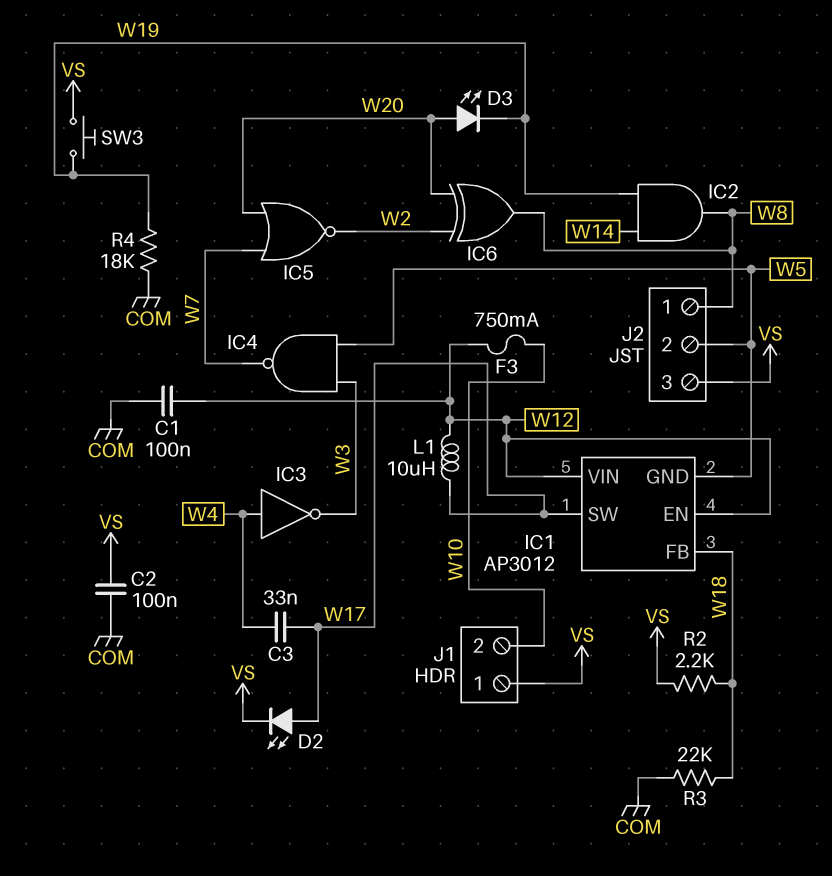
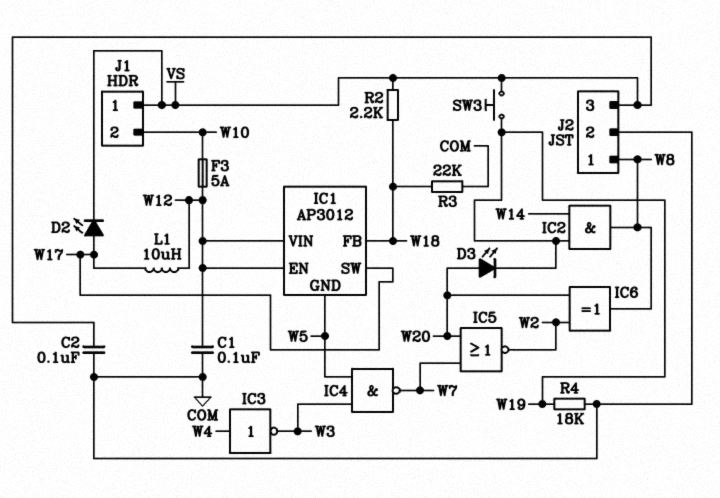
C3: 33nF (W4, W17) -> none
F3: 750mA (W10, W12) -> 5A (W10, W12)
J2 pin 2: W5 -> COM

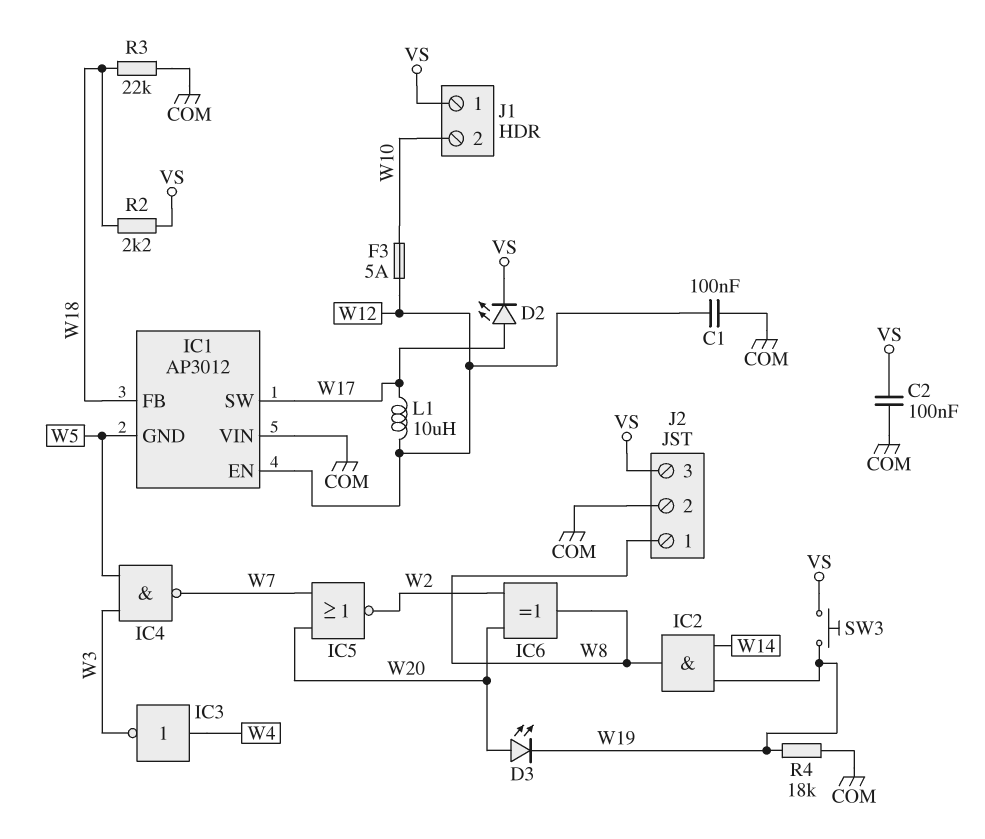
IC1 pin VIN: W12 -> COM

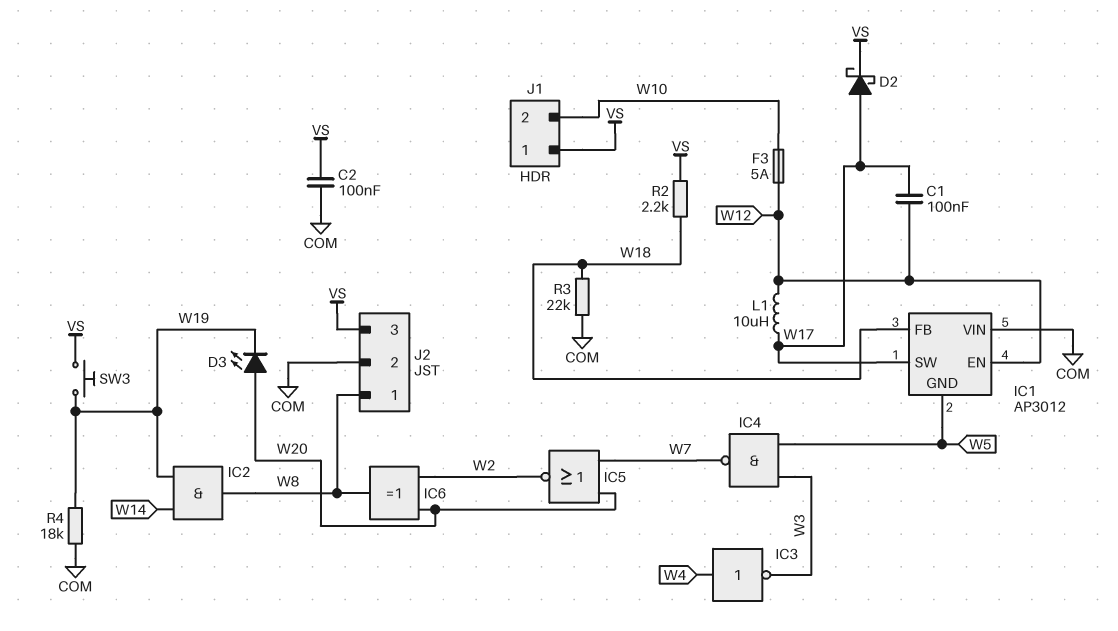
C1: 100nF (COM, W12) -> 100nF (W12, W17)
D2: LED (A W17, K VS) -> schottky (A W17, K VS)

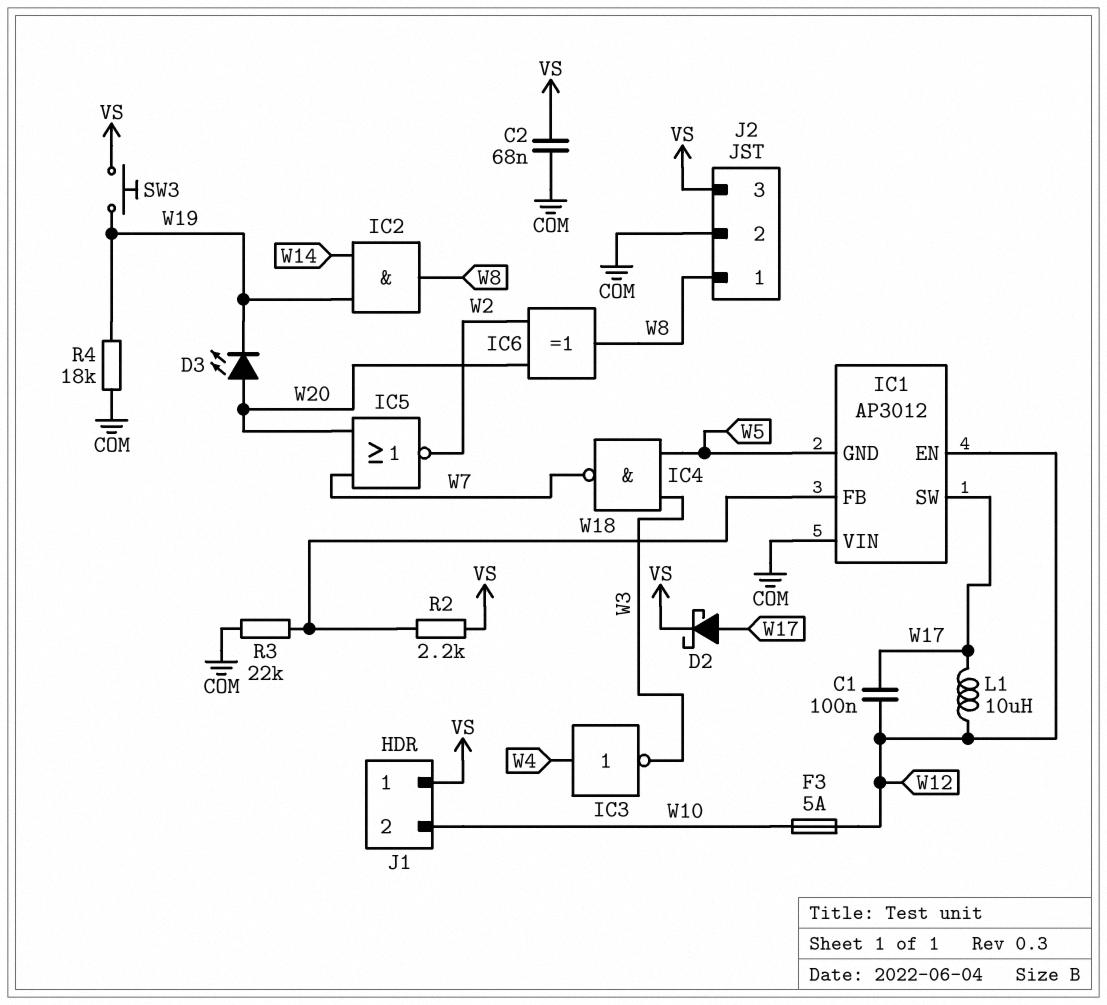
C2: 100nF (COM, VS) -> 68nF (COM, VS)

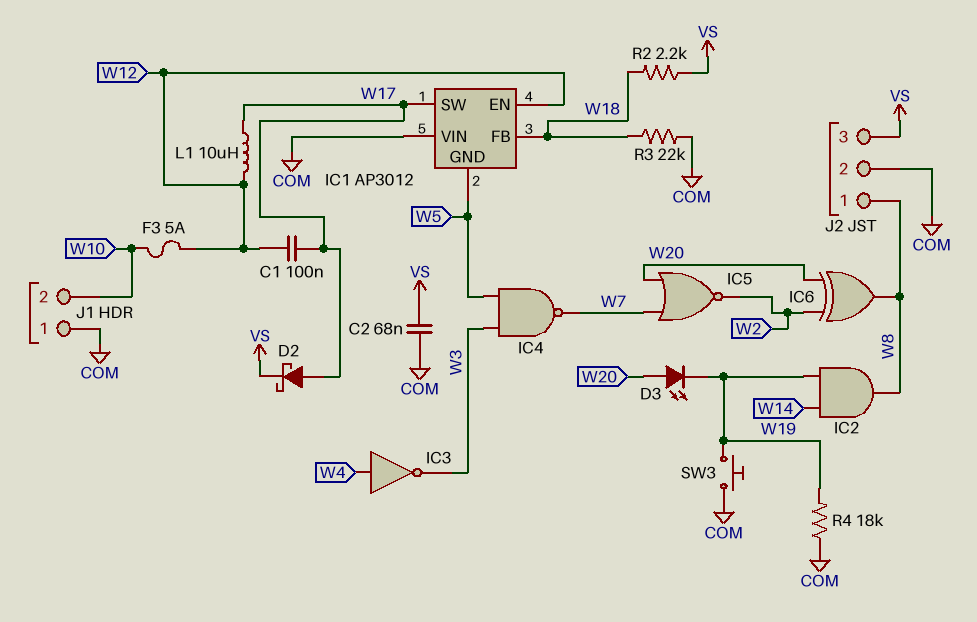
J1 pin 1: VS -> COM
SW3: button (VS, W19) -> button (COM, W19)

